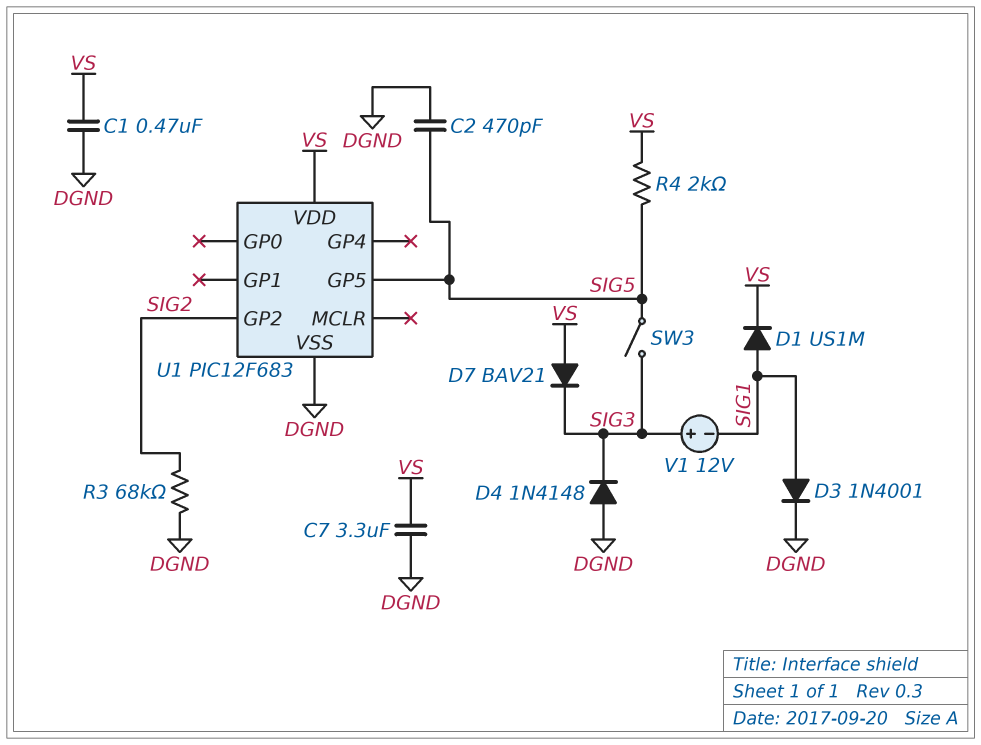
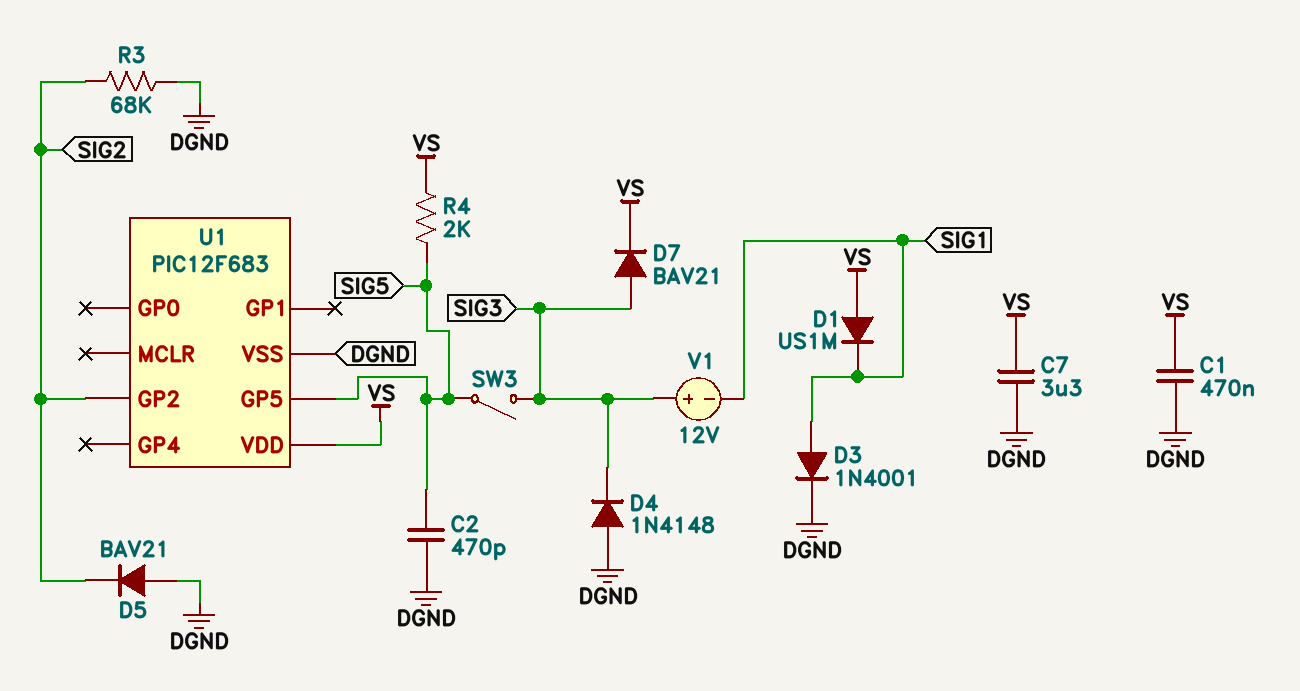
D1: diode US1M (A SIG1, K VS) -> diode US1M (A VS, K SIG1)
D5: none -> diode BAV21 (A DGND, K SIG2)
D7: diode BAV21 (A VS, K SIG3) -> diode BAV21 (A SIG3, K VS)

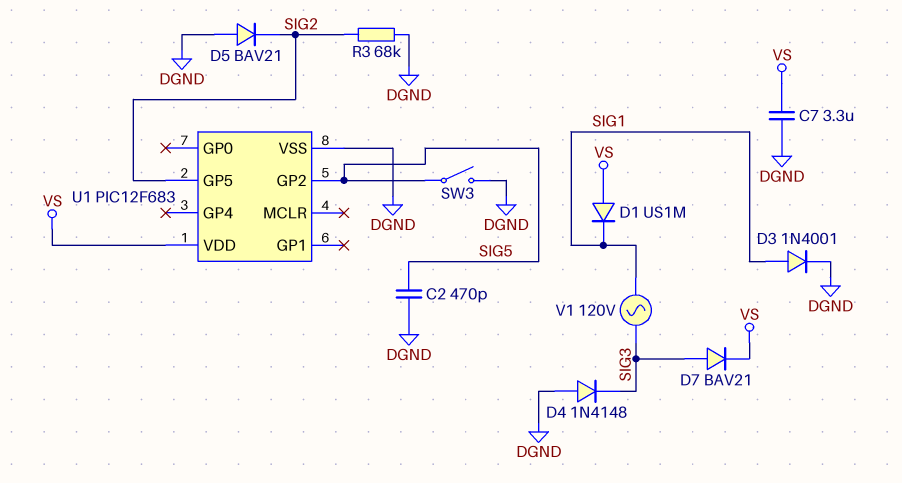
C1: 470nF (DGND, VS) -> none
R4: 2k (SIG5, VS) -> none
SW3: switch (SIG3, SIG5) -> switch (DGND, SIG5)
U1 pin GP2: SIG2 -> SIG5
U1 pin GP5: SIG5 -> SIG2
V1: 12V (plus SIG3, minus SIG1) -> AC 120V (SIG1, SIG3)

